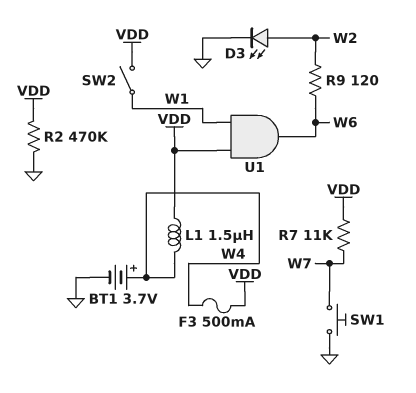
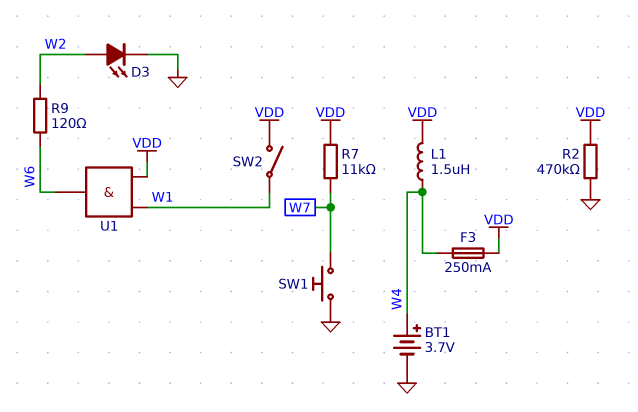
F3: 500mA (VDD, W4) -> 250mA (VDD, W4)

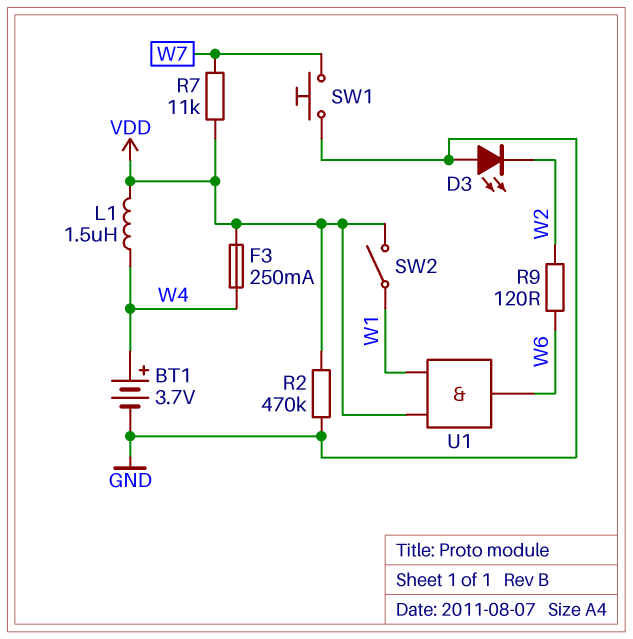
D3: LED (A W2, K GND) -> LED (A GND, K W2)

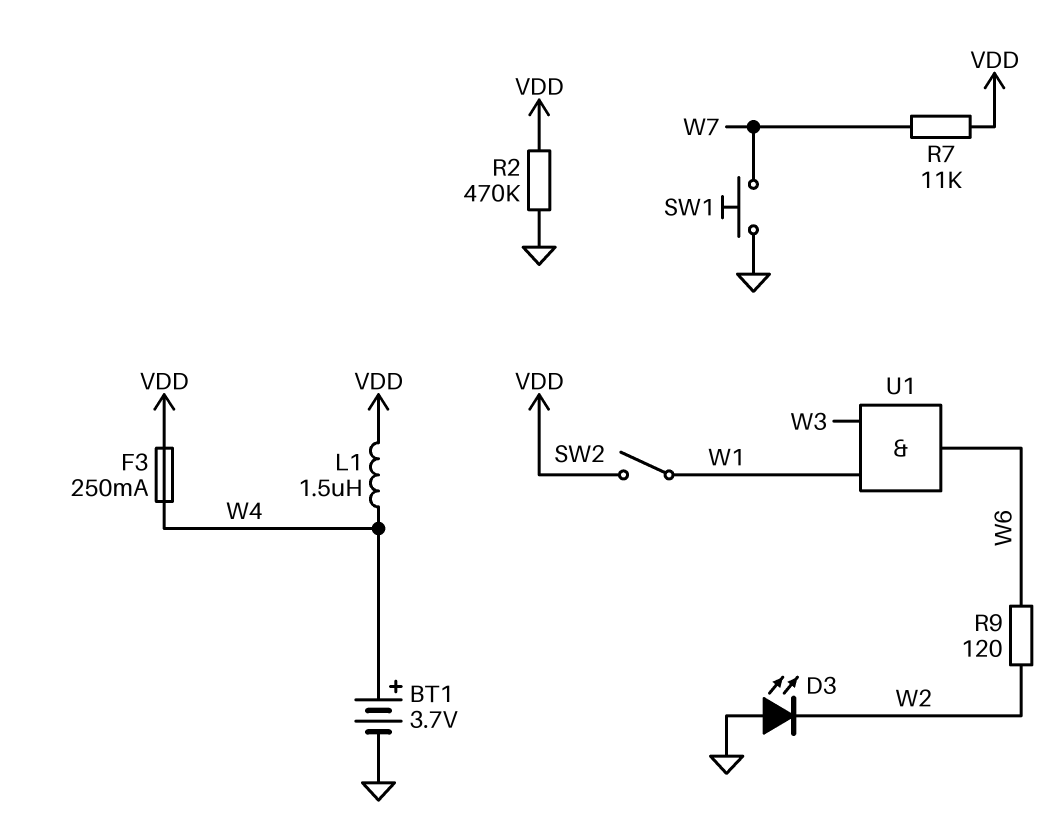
U1: AND (in VDD, in W1, out W6) -> AND (in W1, in W3, out W6)

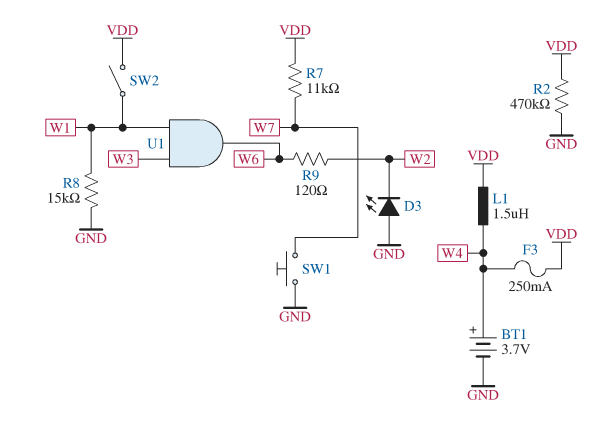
R8: none -> 15k (GND, W1)

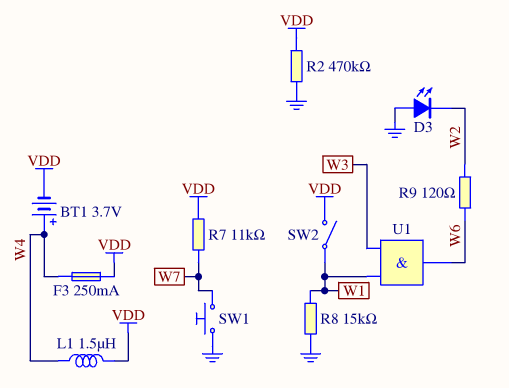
BT1: 3.7V (plus W4, minus GND) -> 3.7V (plus W4, minus VDD)

